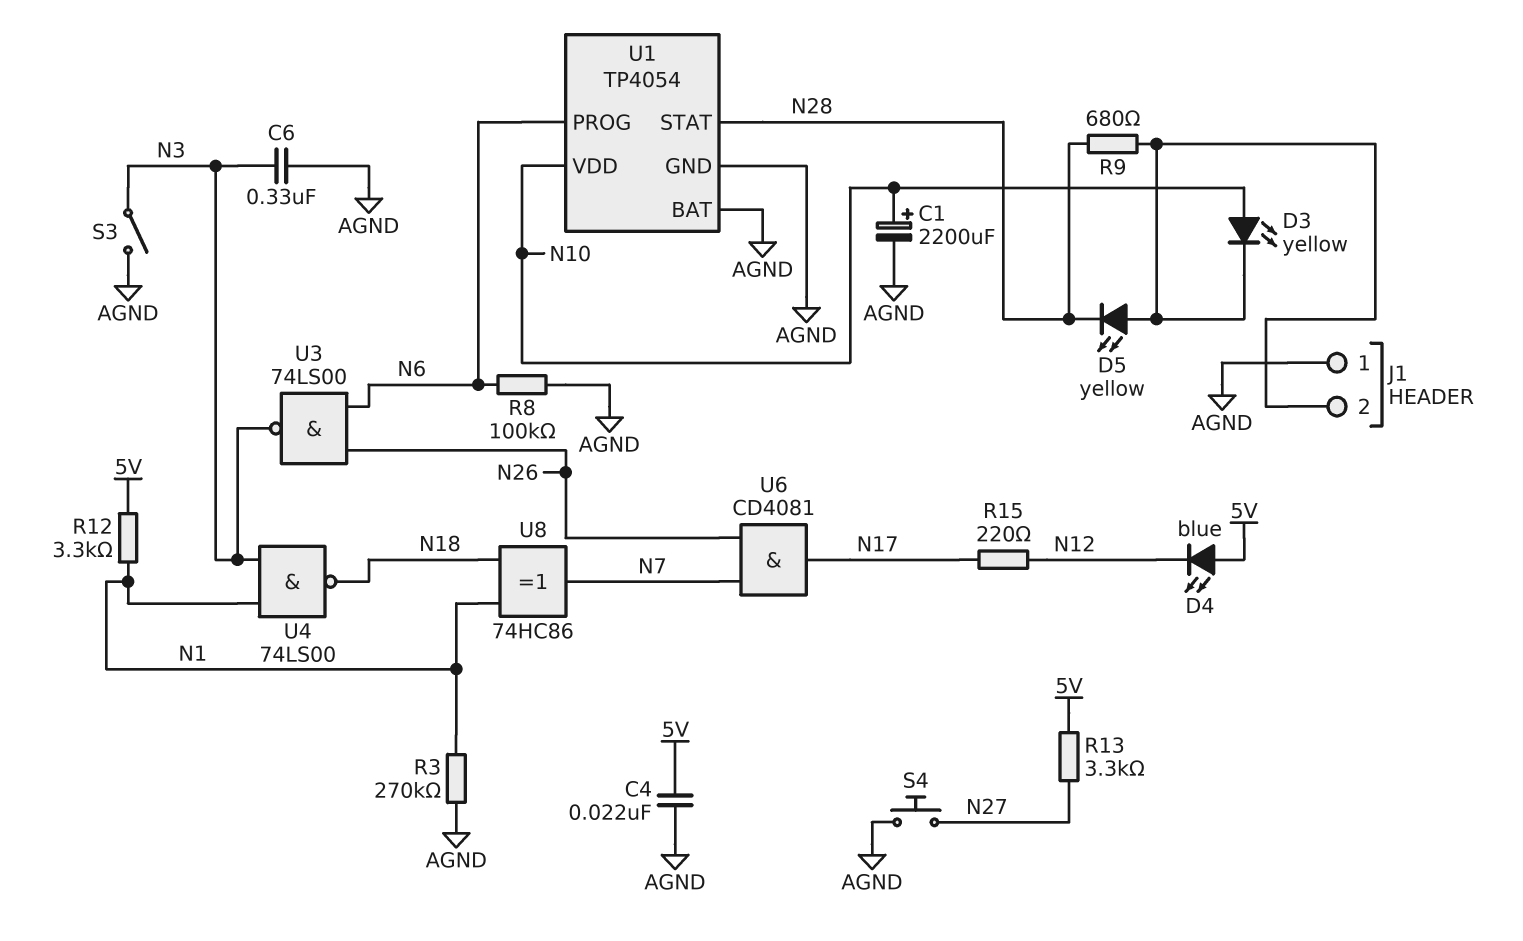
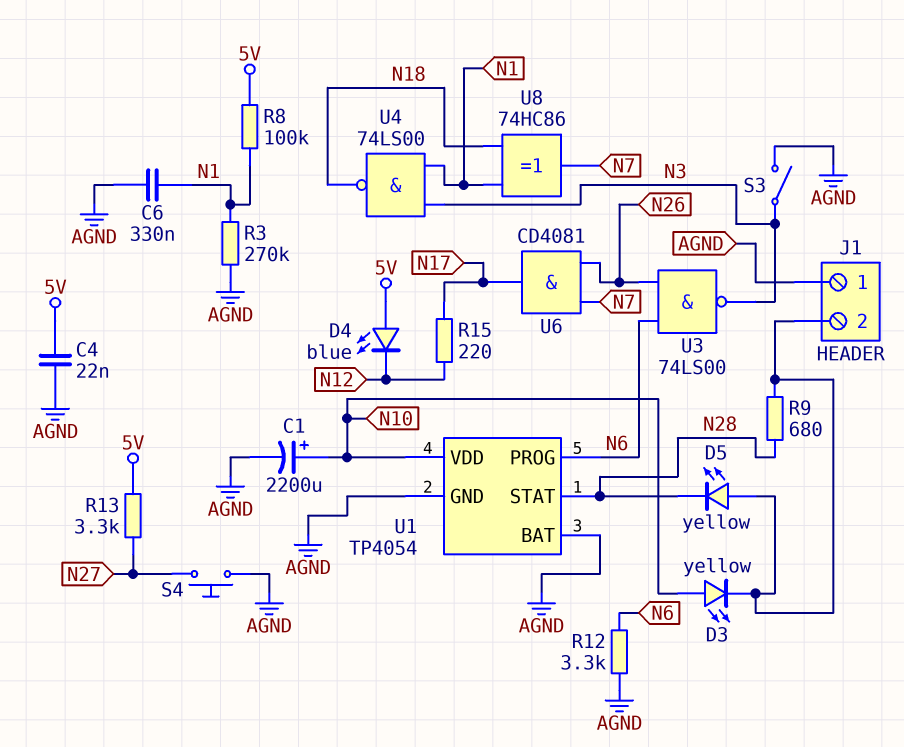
C6: 330nF (AGND, N3) -> 330nF (AGND, N1)
R8: 100k (AGND, N6) -> 100k (5V, N1)
R12: 3.3k (5V, N1) -> 3.3k (AGND, N6)

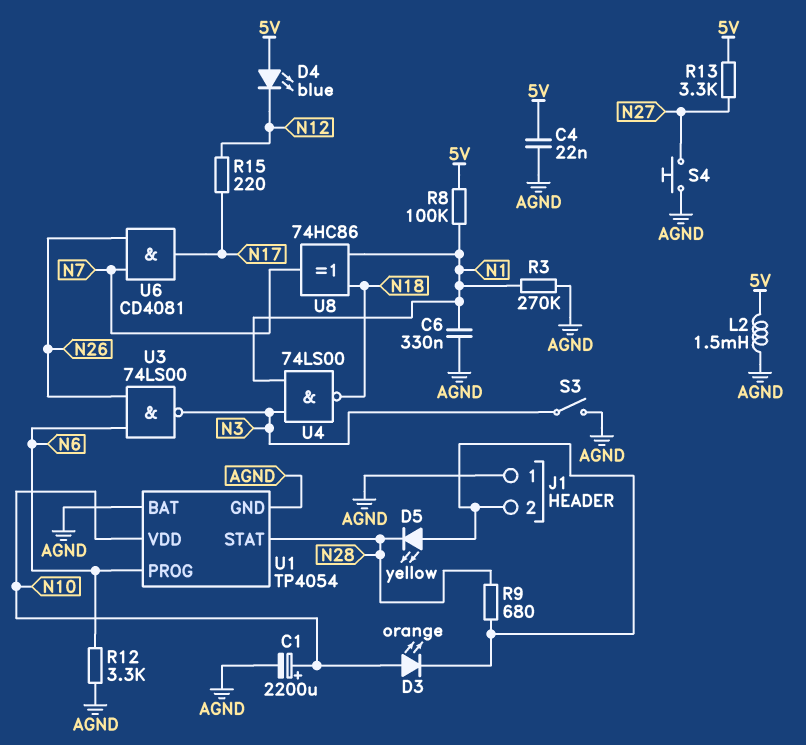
D3: LED yellow (A N10, K J1/2) -> LED orange (A N10, K J1/2)
L2: none -> 1.5mH (5V, AGND)

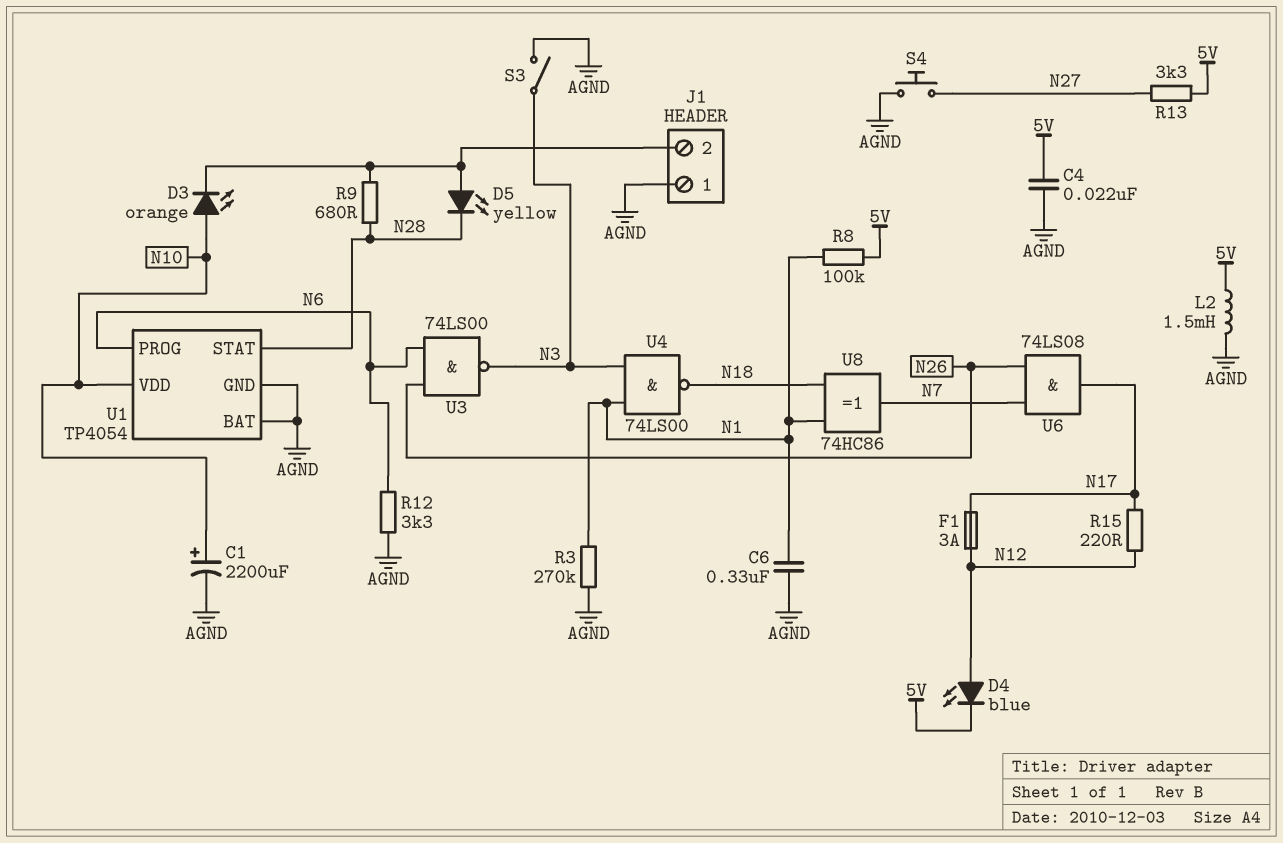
D4: LED blue (A 5V, K N12) -> LED blue (A N12, K 5V)
F1: none -> 3A (N12, N17)
U6: AND CD4081 (in N7, in N26, out N17) -> AND 74LS08 (in N7, in N26, out N17)

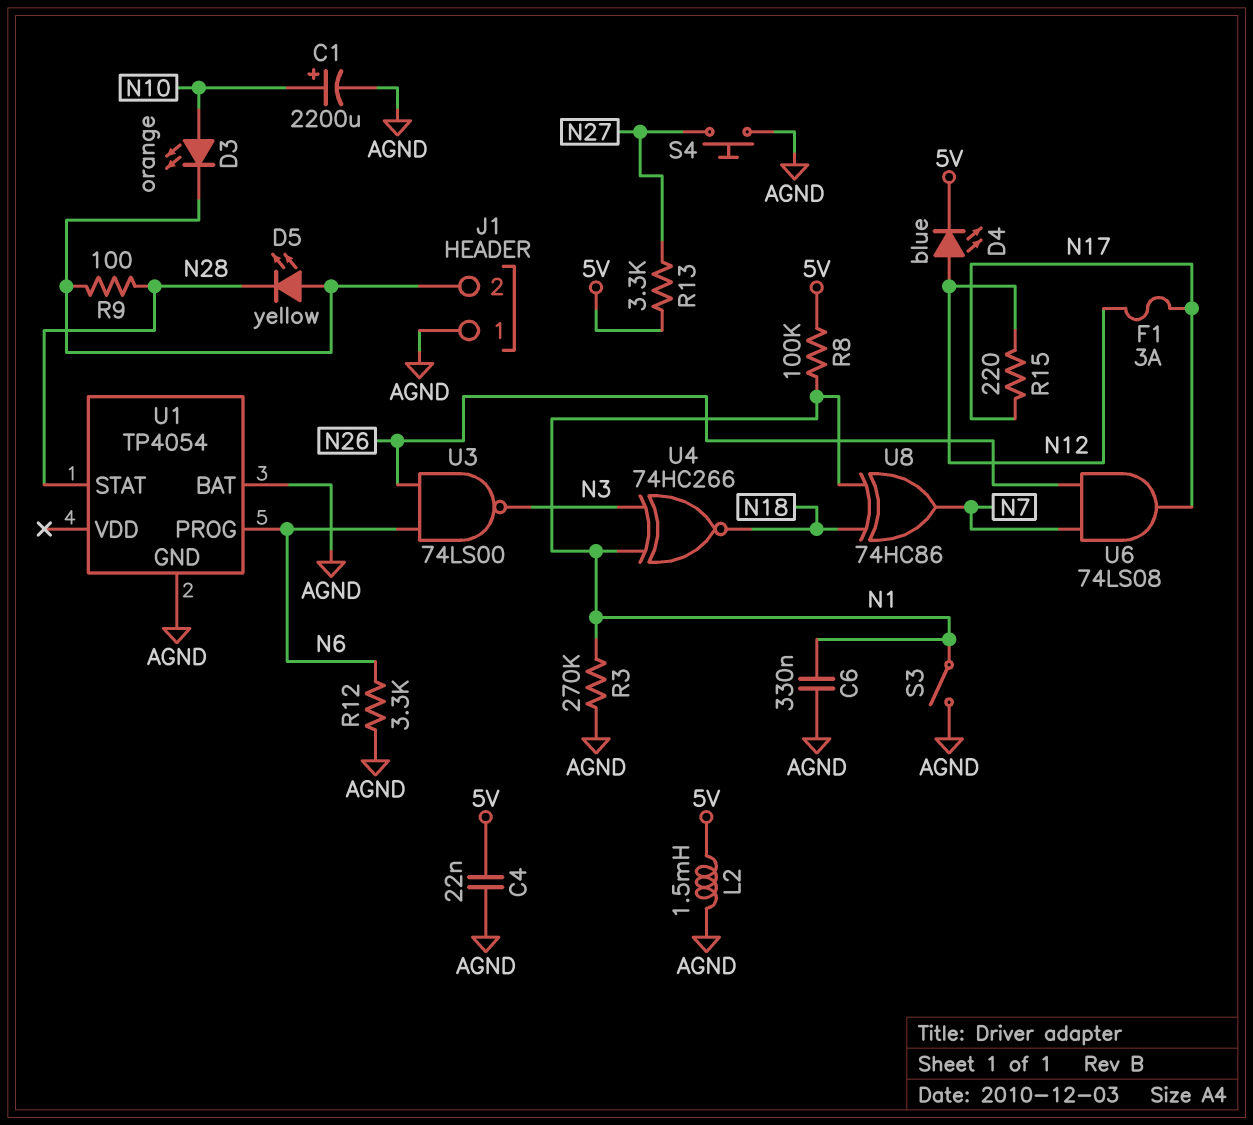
R9: 680 (J1/2, N28) -> 100 (J1/2, N28)
S3: switch (AGND, N3) -> switch (AGND, N1)
U1 pin VDD: N10 -> none
U4: NAND 74LS00 (in N1, in N3, out N18) -> XNOR 74HC266 (in N1, in N3, out N18)

